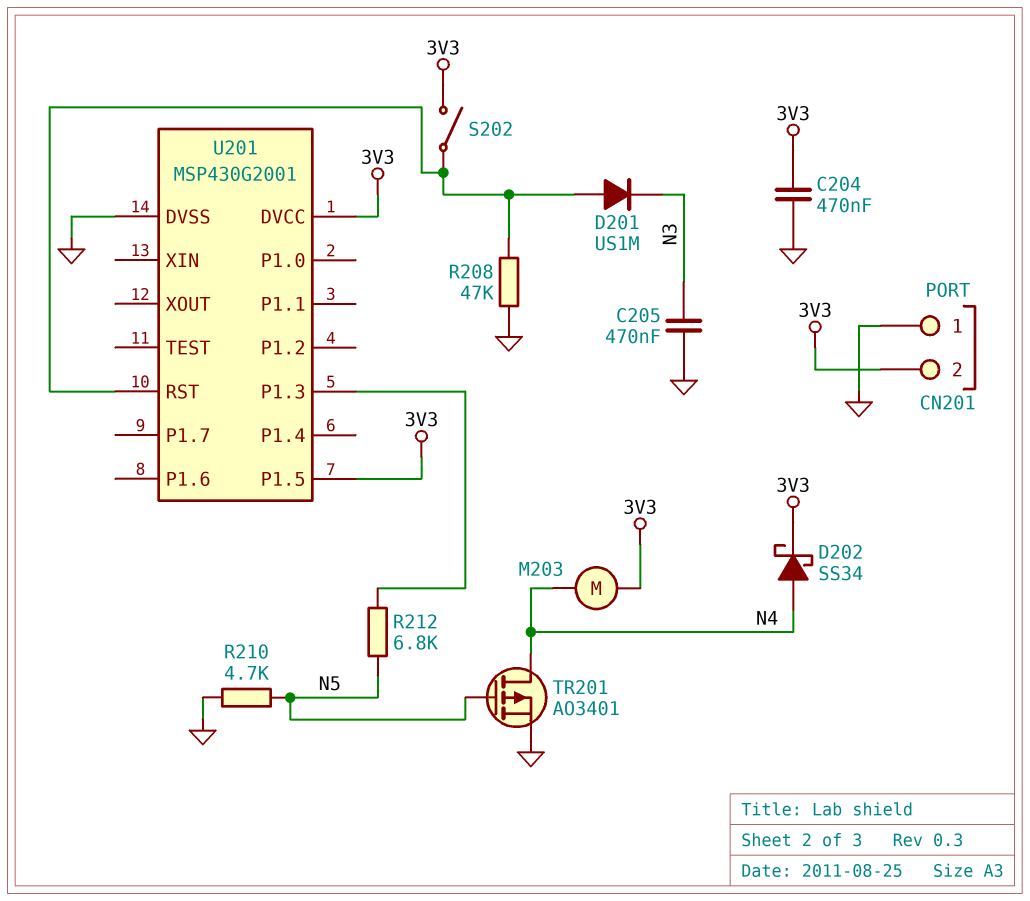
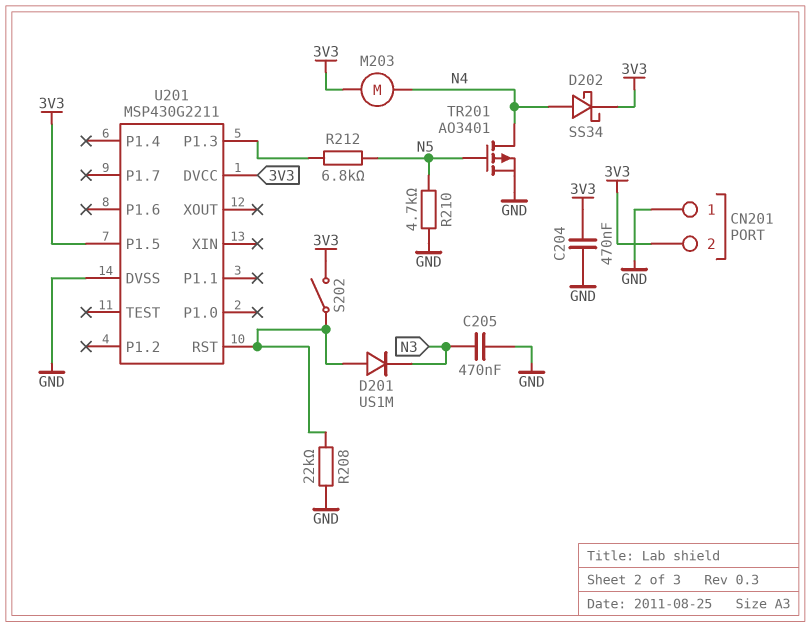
R208: 47k (GND, U201/RST) -> 22k (GND, U201/RST)
U201: MSP430G2001 -> MSP430G2211

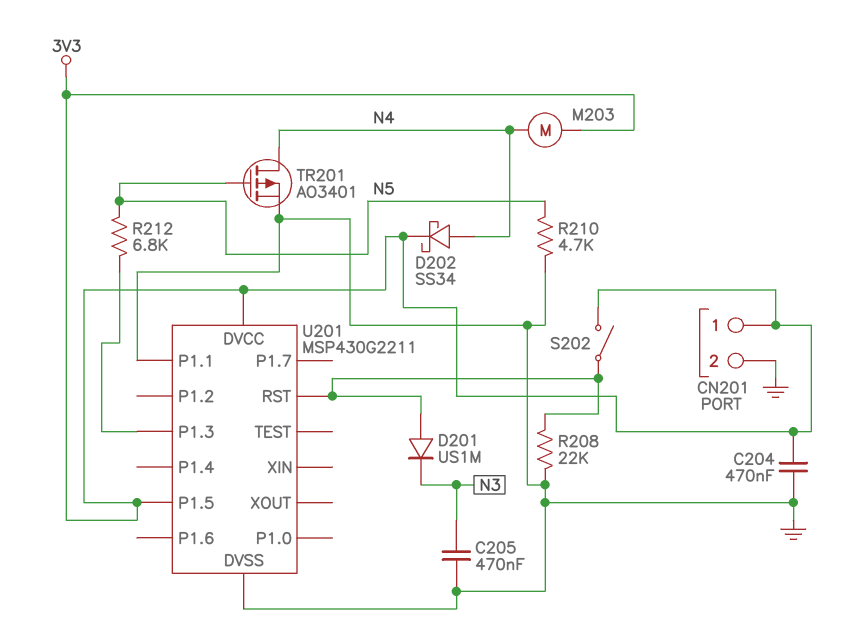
CN201 pin 1: GND -> 3V3
CN201 pin 2: 3V3 -> GND
U201 pin P1.1: none -> GND

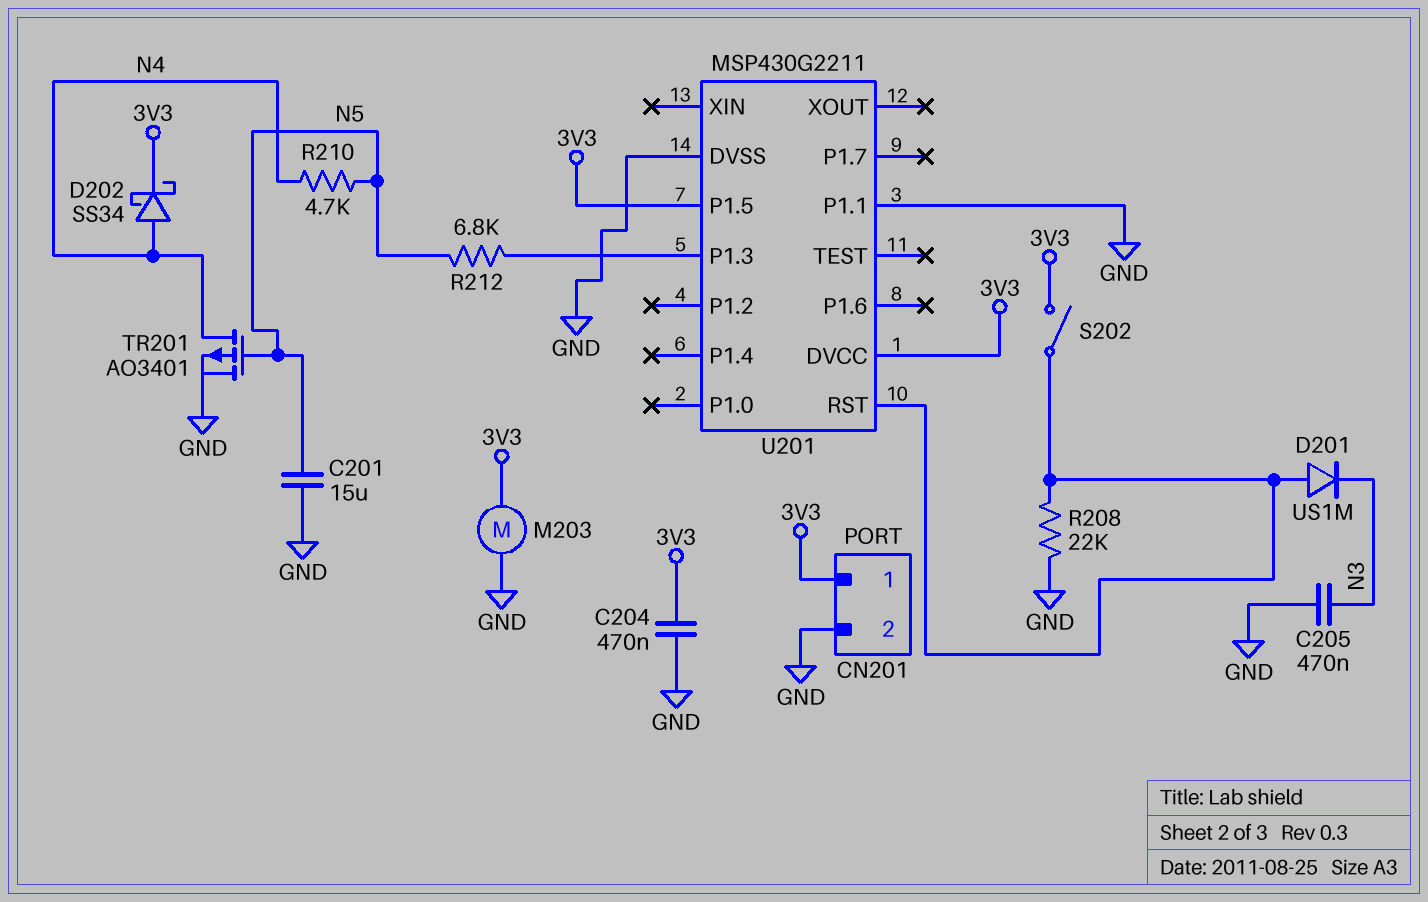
C201: none -> 15uF (GND, N5)
M203: motor (3V3, N4) -> motor (3V3, GND)
R210: 4.7k (GND, N5) -> 4.7k (N4, N5)

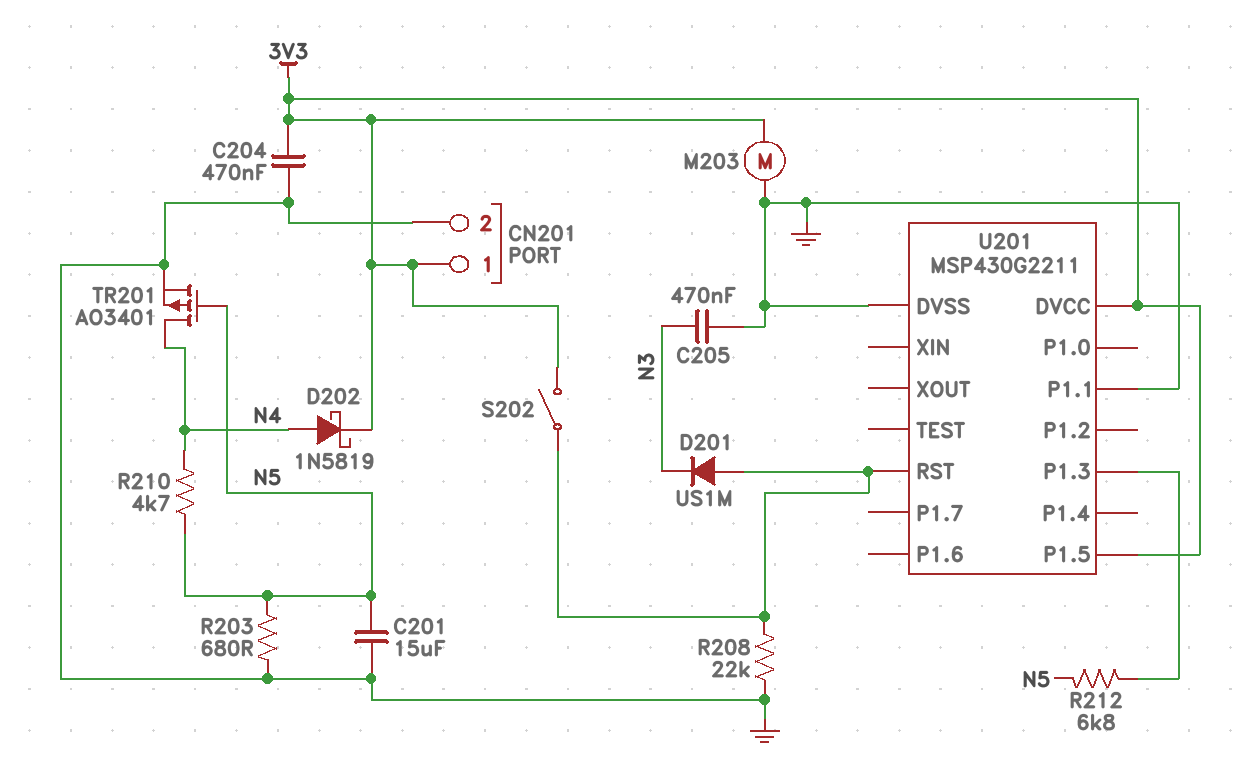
D202: schottky SS34 (A N4, K 3V3) -> schottky 1N5819 (A N4, K 3V3)
R203: none -> 680 (GND, N5)

